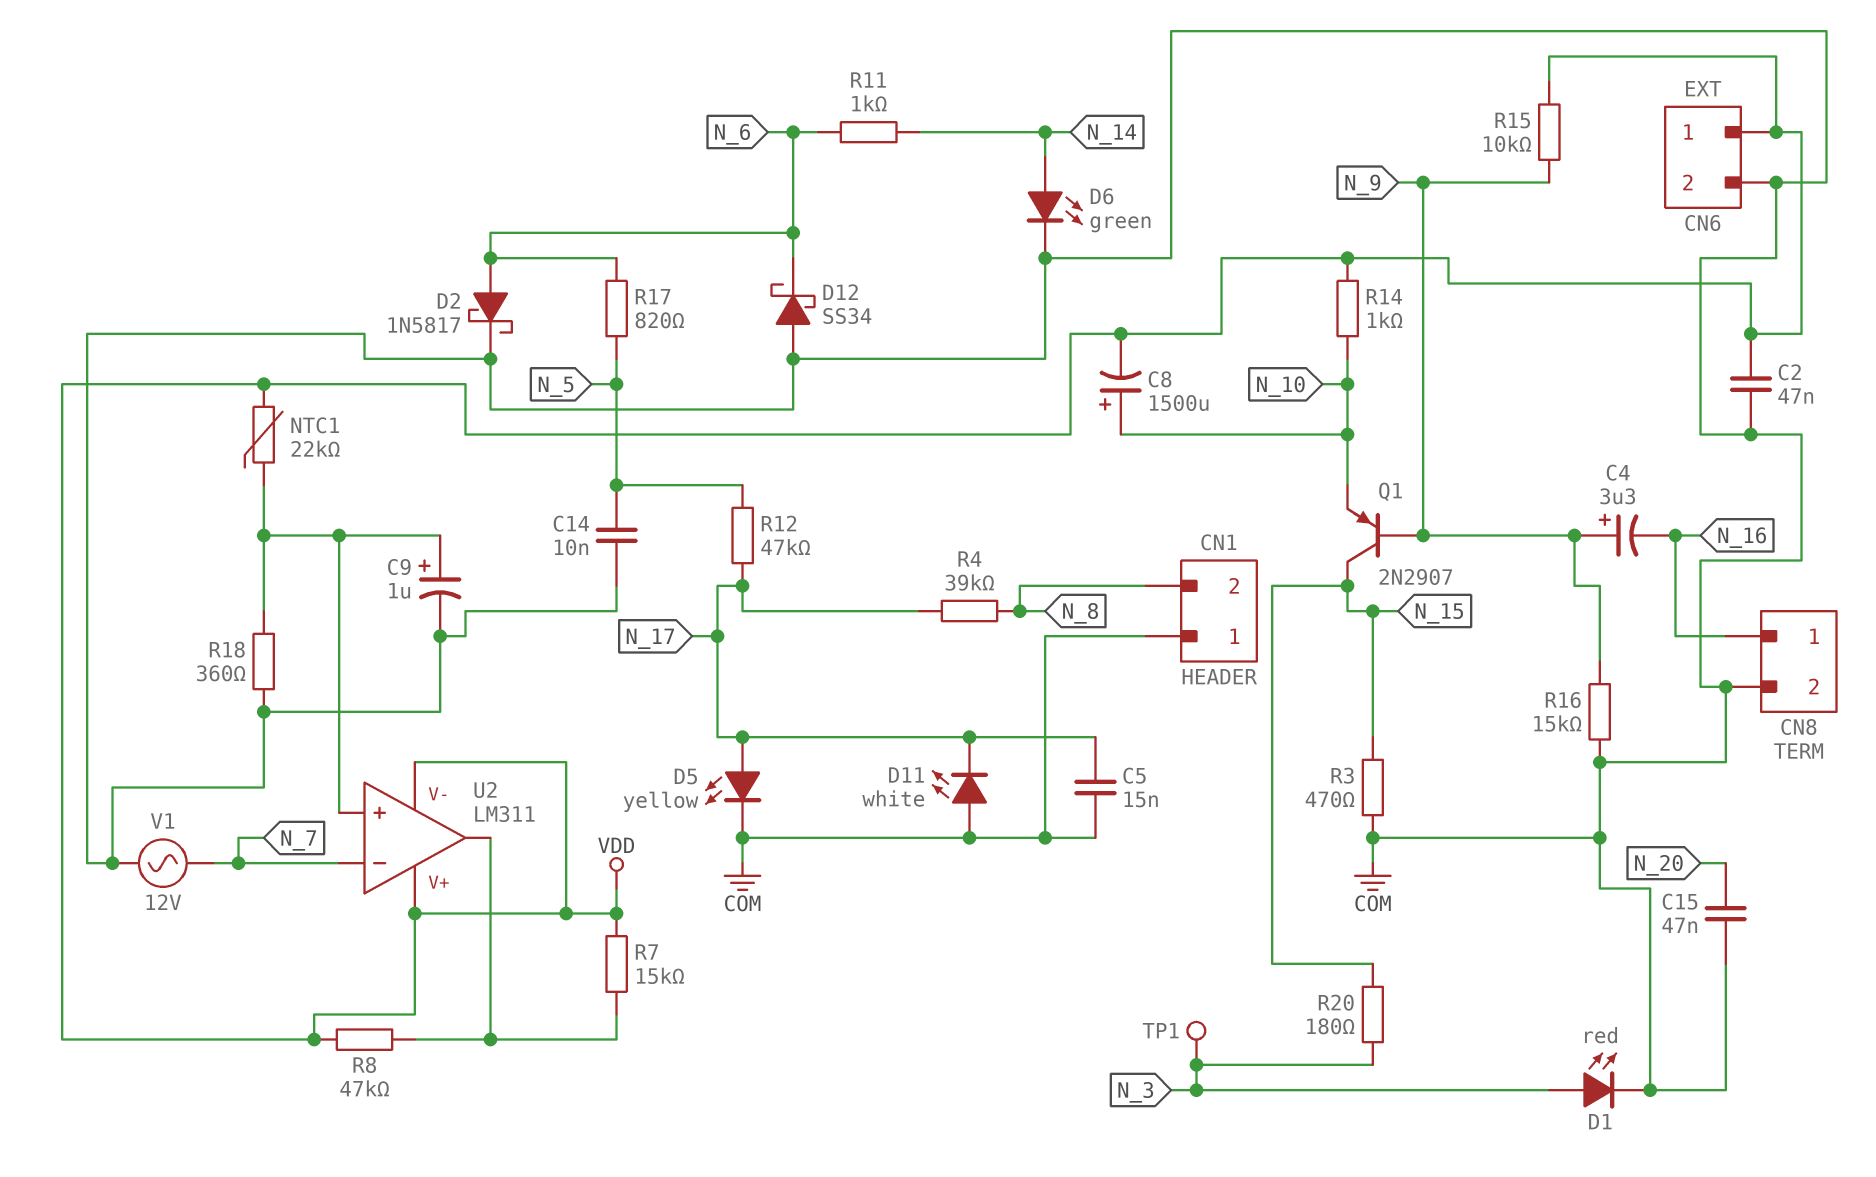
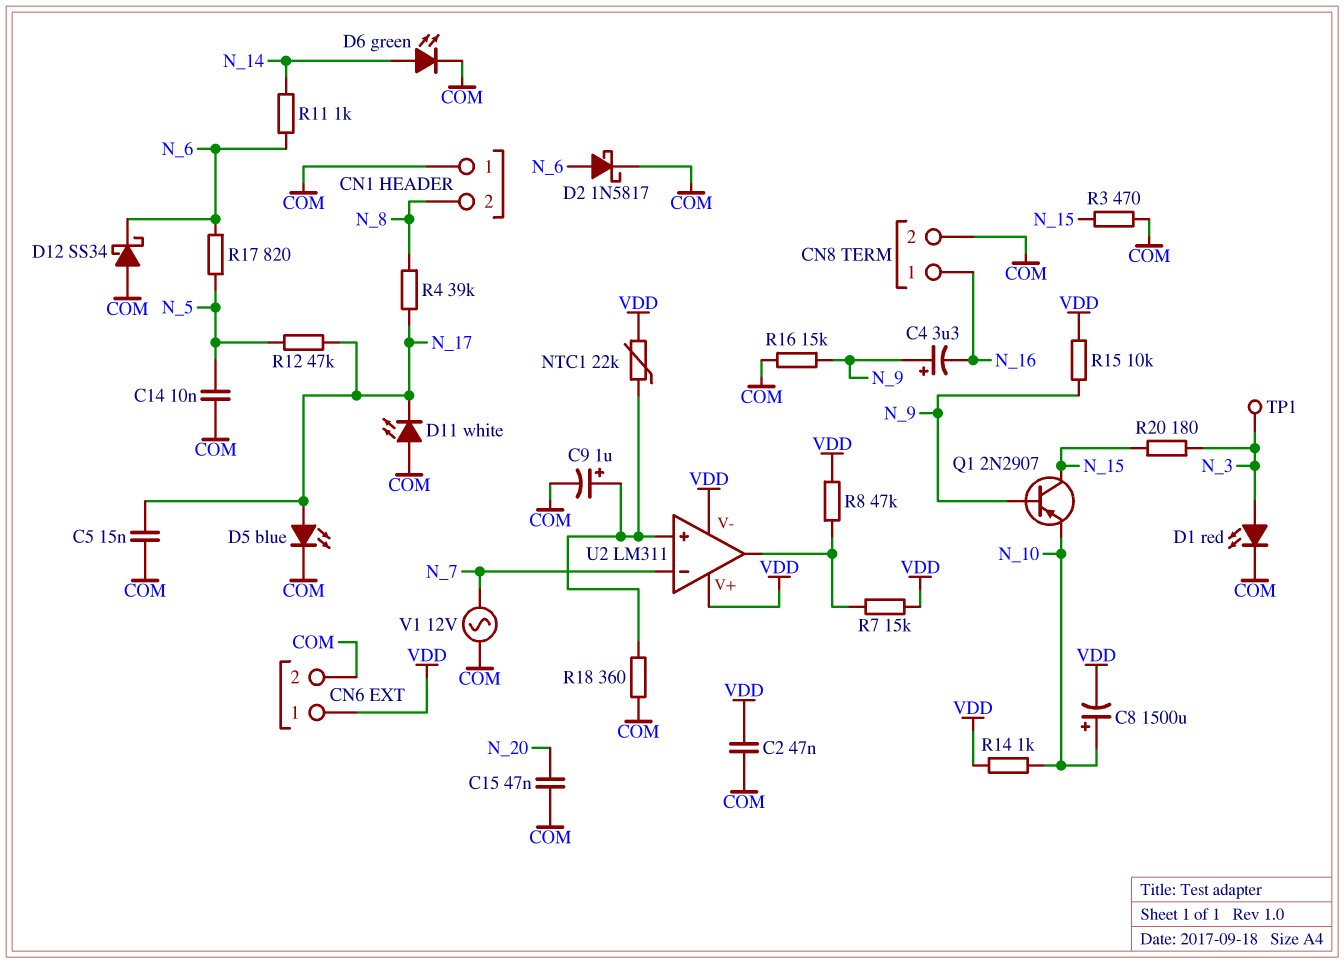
D5: LED yellow (A N_17, K COM) -> LED blue (A N_17, K COM)

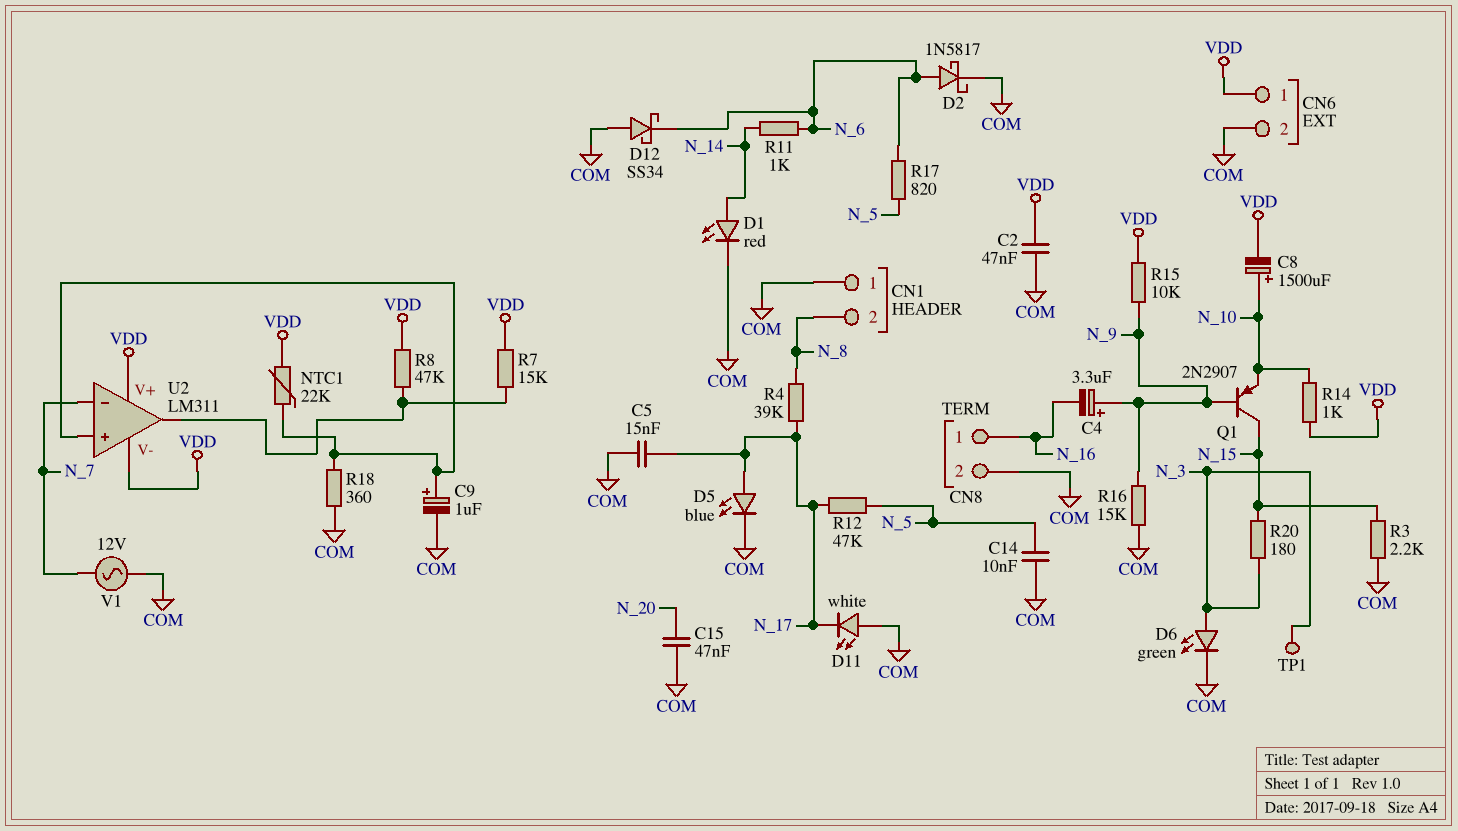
D1: LED red (A N_3, K COM) -> LED red (A N_14, K COM)
D6: LED green (A N_14, K COM) -> LED green (A N_3, K COM)
R3: 470 (COM, N_15) -> 2.2k (COM, N_15)

